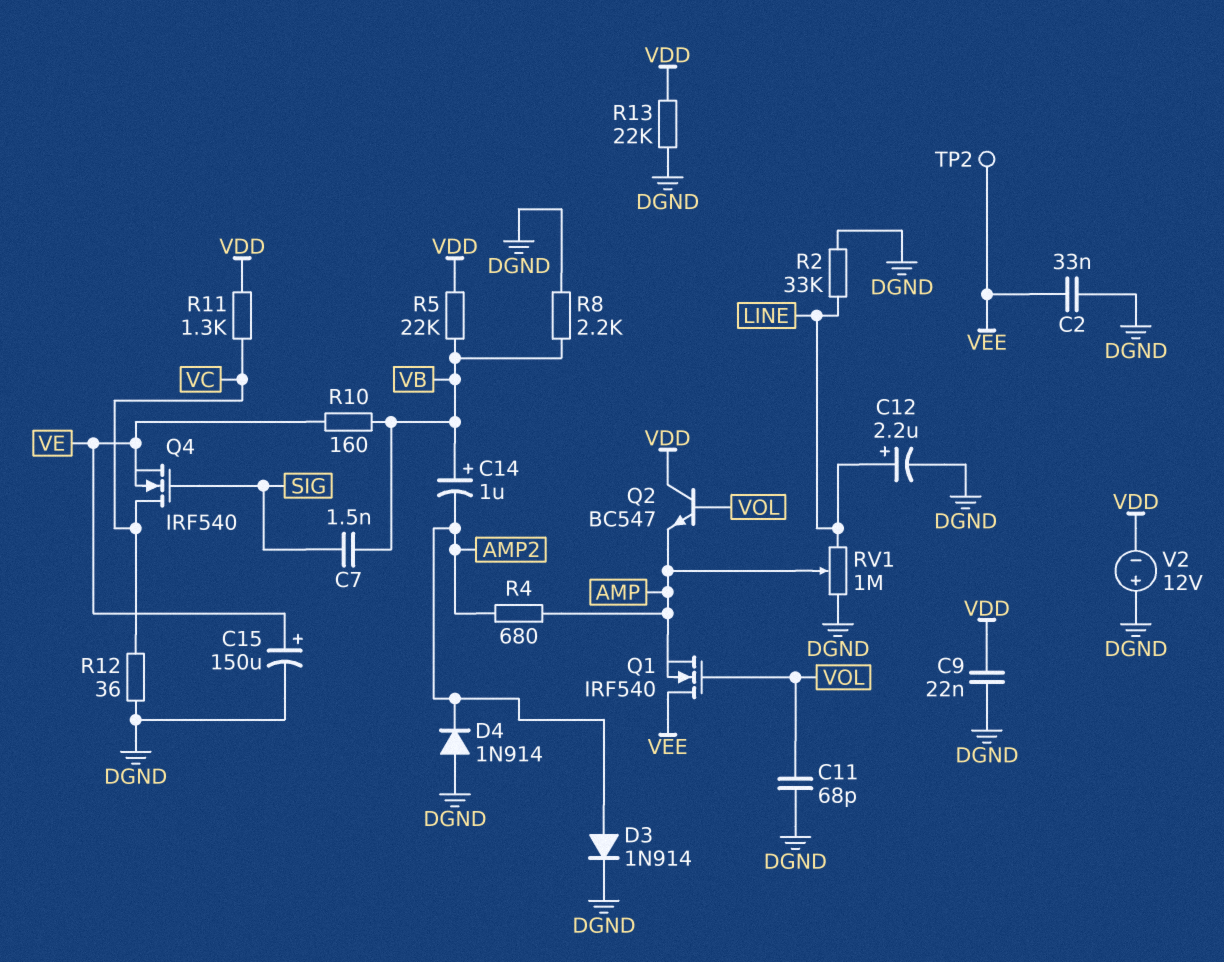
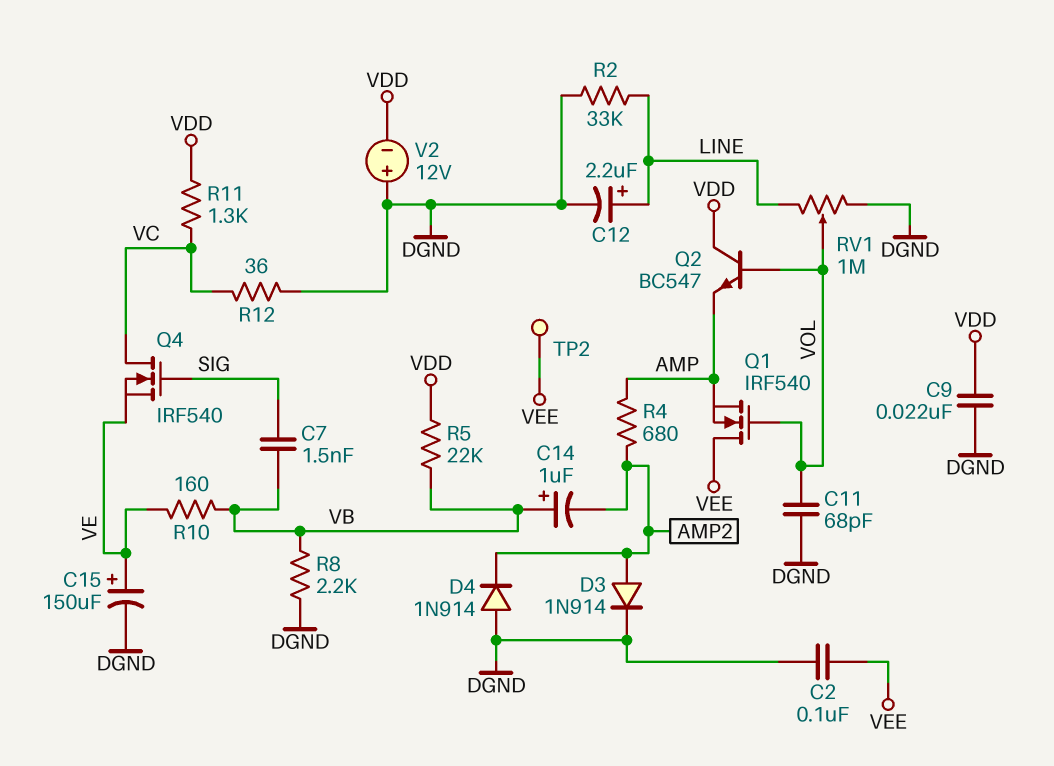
C2: 33nF (DGND, VEE) -> 100nF (DGND, VEE)
R13: 22k (DGND, VDD) -> none
RV1: 1M (DGND, LINE, wiper AMP) -> 1M (DGND, LINE, wiper VOL)

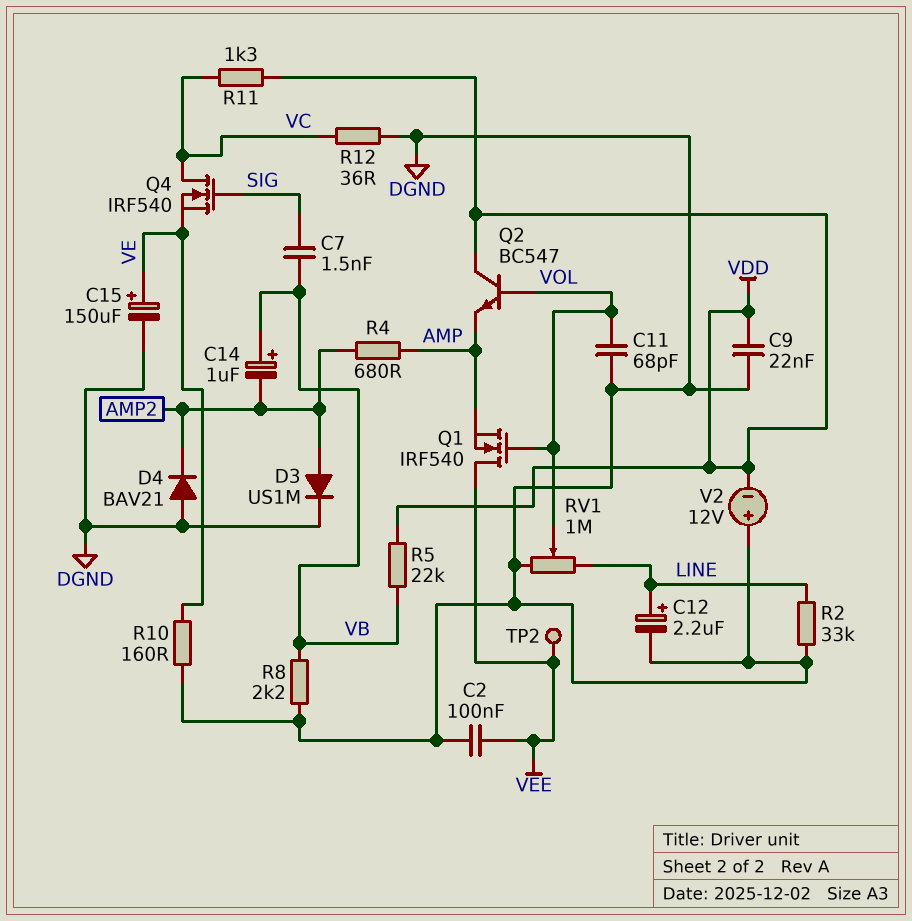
D3: diode 1N914 (A AMP2, K DGND) -> diode US1M (A AMP2, K DGND)
D4: diode 1N914 (A DGND, K AMP2) -> diode BAV21 (A DGND, K AMP2)
R10: 160 (VB, VE) -> 160 (DGND, VE)

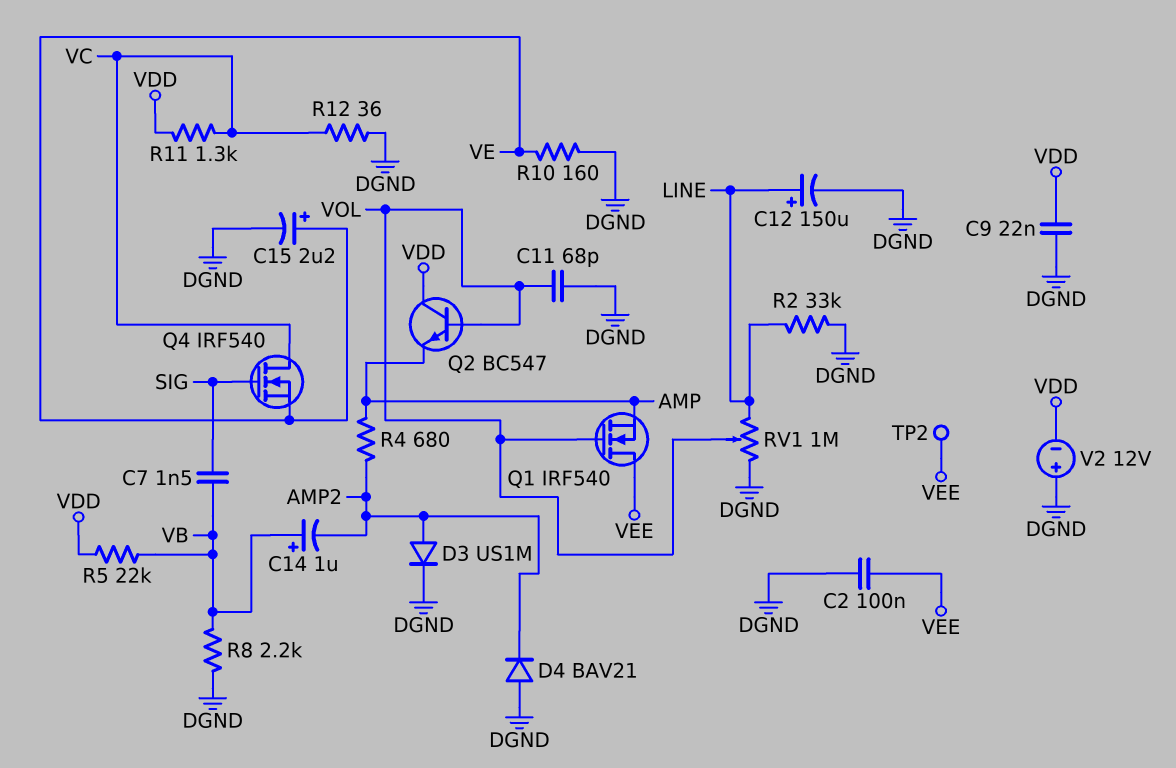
C12: 2.2uF (plus LINE, minus DGND) -> 150uF (plus LINE, minus DGND)
C15: 150uF (plus VE, minus DGND) -> 2.2uF (plus VE, minus DGND)

